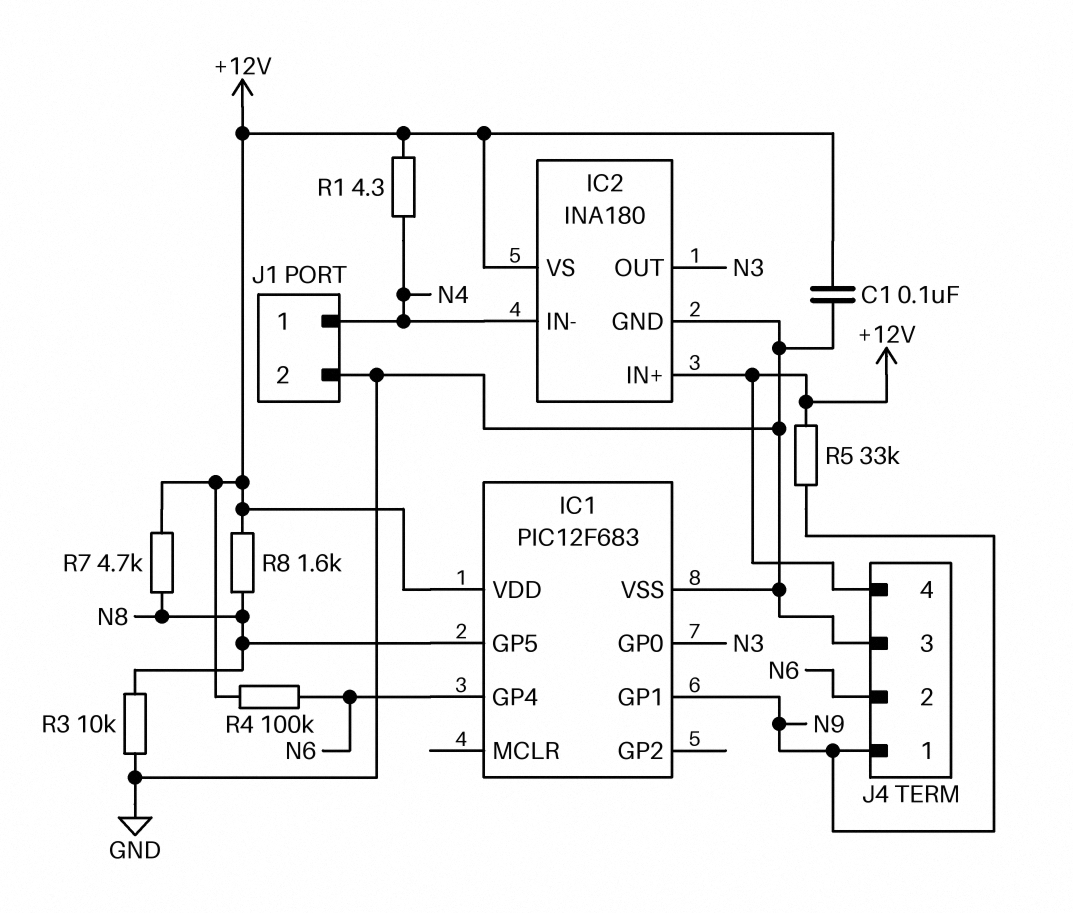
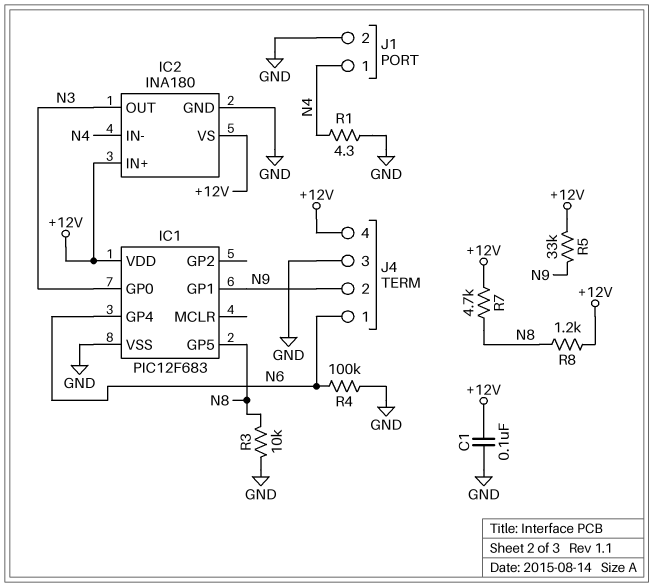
J4 pin 1: N9 -> N6
J4 pin 2: N6 -> N9
R1: 4.3 (+12V, N4) -> 4.3 (GND, N4)
R4: 100k (+12V, N6) -> 100k (GND, N6)
R8: 1.6k (+12V, N8) -> 1.2k (+12V, N8)

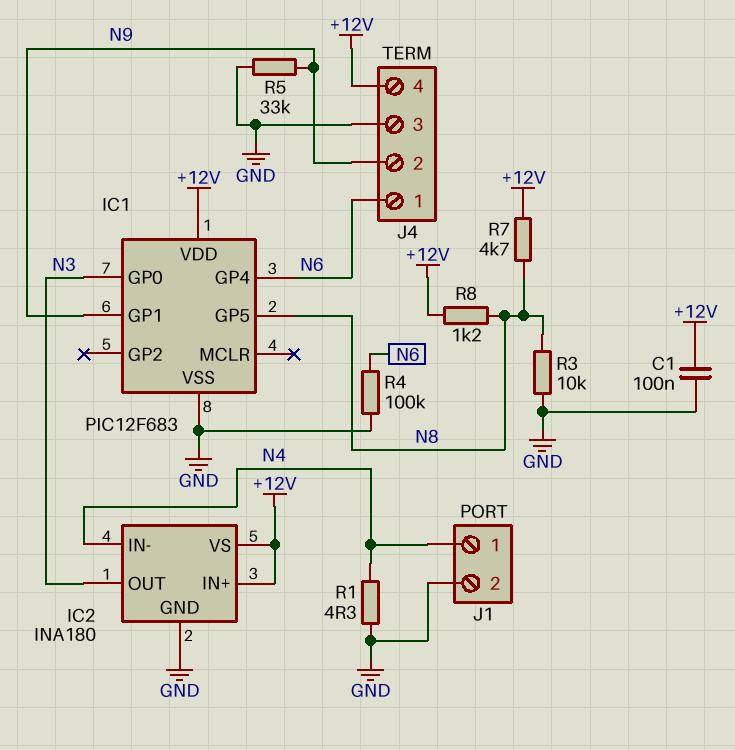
R5: 33k (+12V, N9) -> 33k (GND, N9)

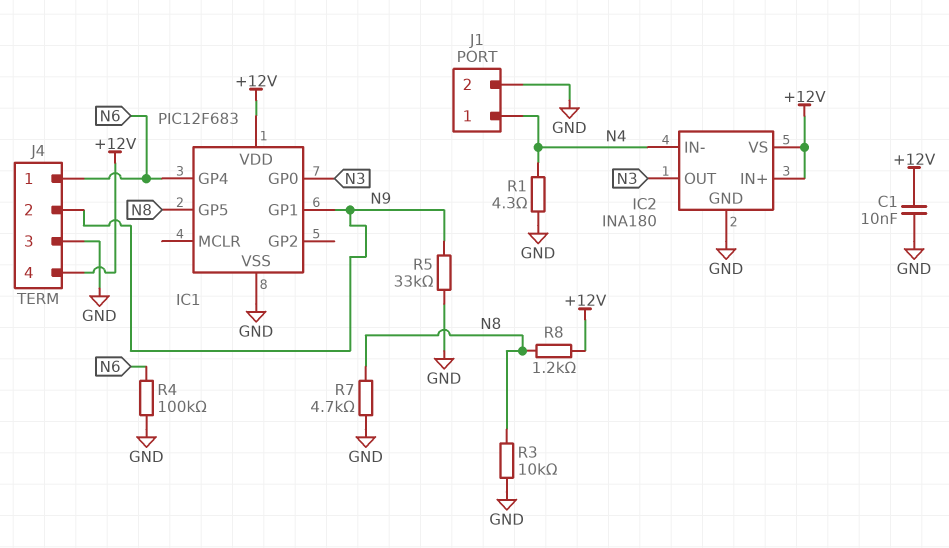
C1: 100nF (+12V, GND) -> 10nF (+12V, GND)
R7: 4.7k (+12V, N8) -> 4.7k (GND, N8)

